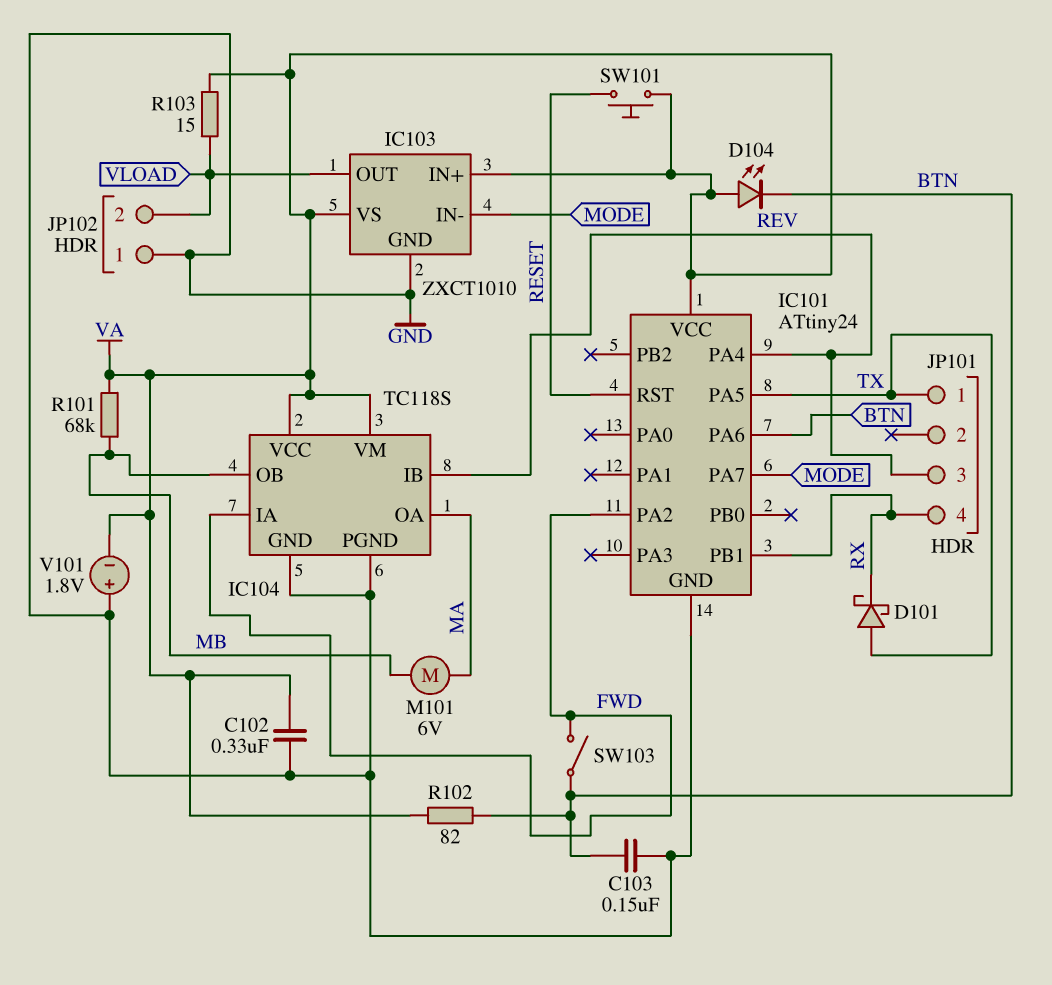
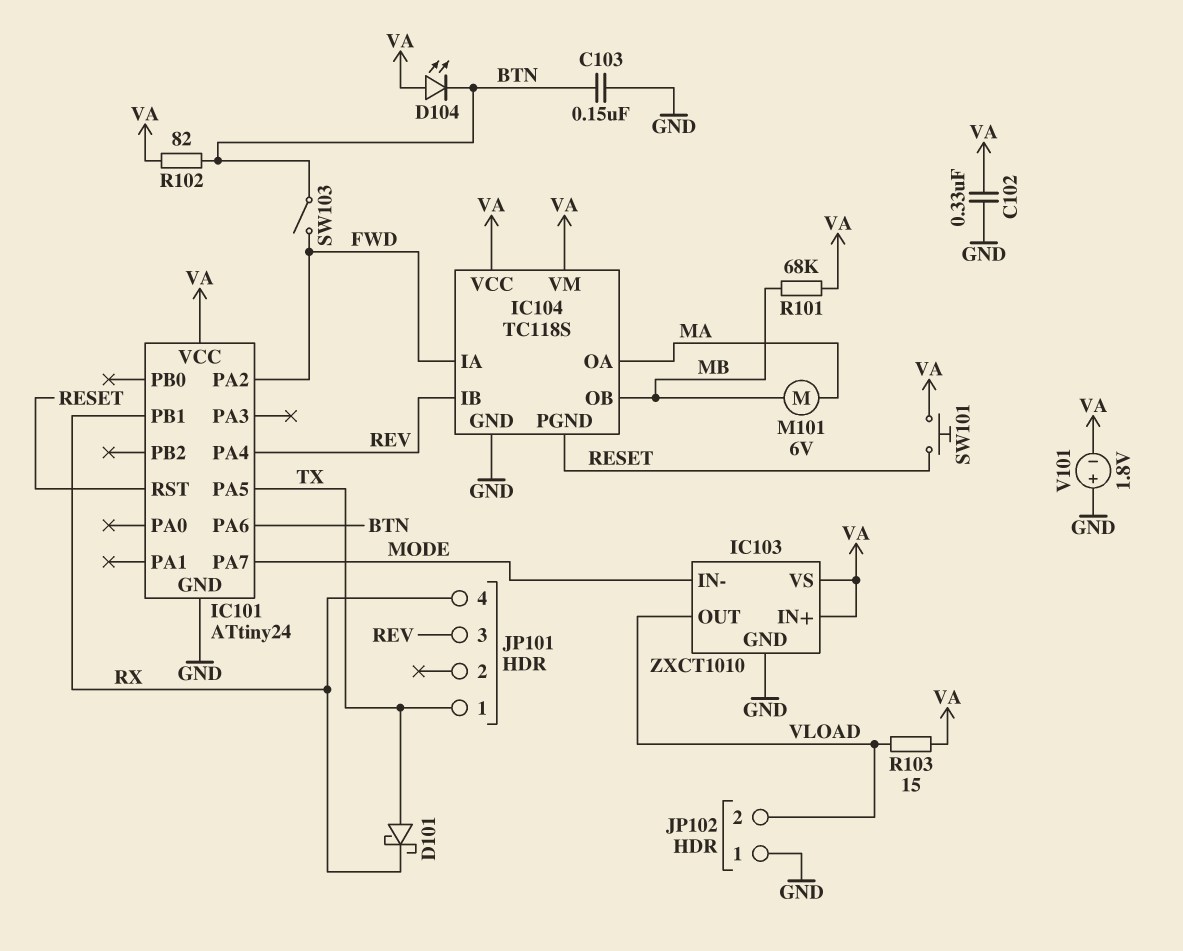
IC104 pin PGND: GND -> RESET

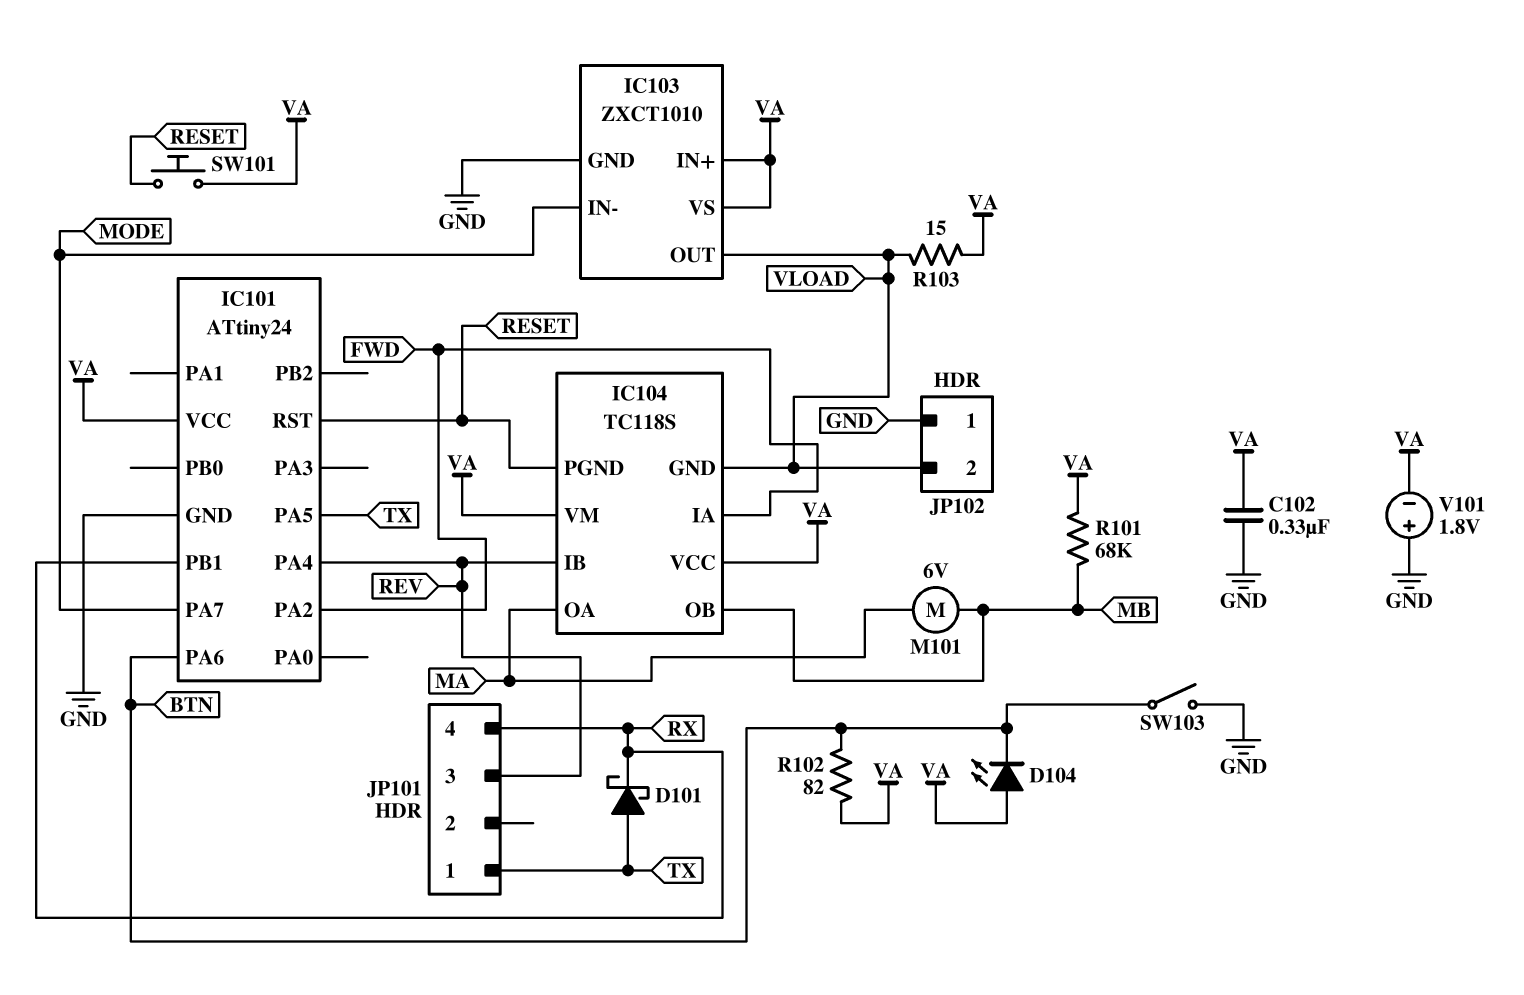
C103: 150nF (BTN, GND) -> none
IC104 pin GND: GND -> VLOAD
SW103: switch (BTN, FWD) -> switch (BTN, GND)

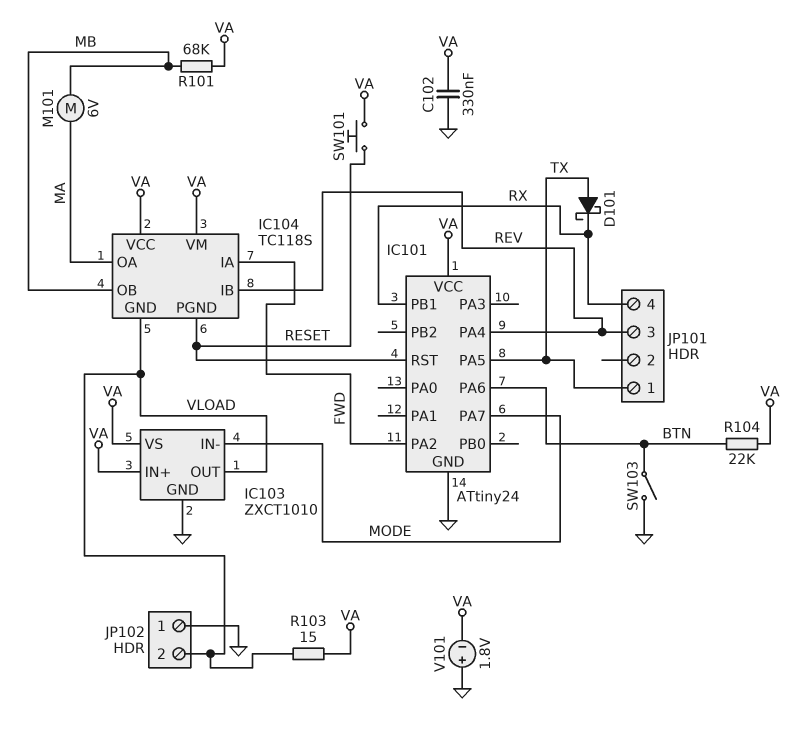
D104: LED (A VA, K BTN) -> none
R102: 82 (BTN, VA) -> none
R104: none -> 22k (BTN, VA)

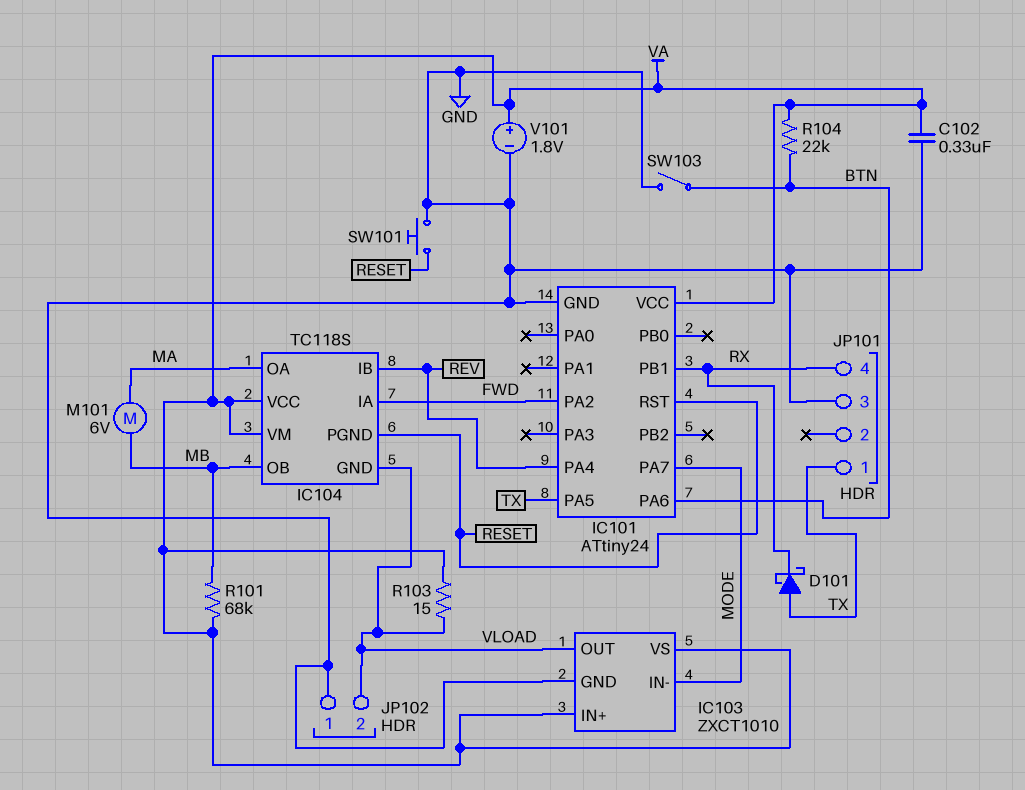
JP101 pin 3: REV -> GND
SW101: button (RESET, VA) -> button (GND, RESET)
V101: 1.8V (plus GND, minus VA) -> 1.8V (plus VA, minus GND)

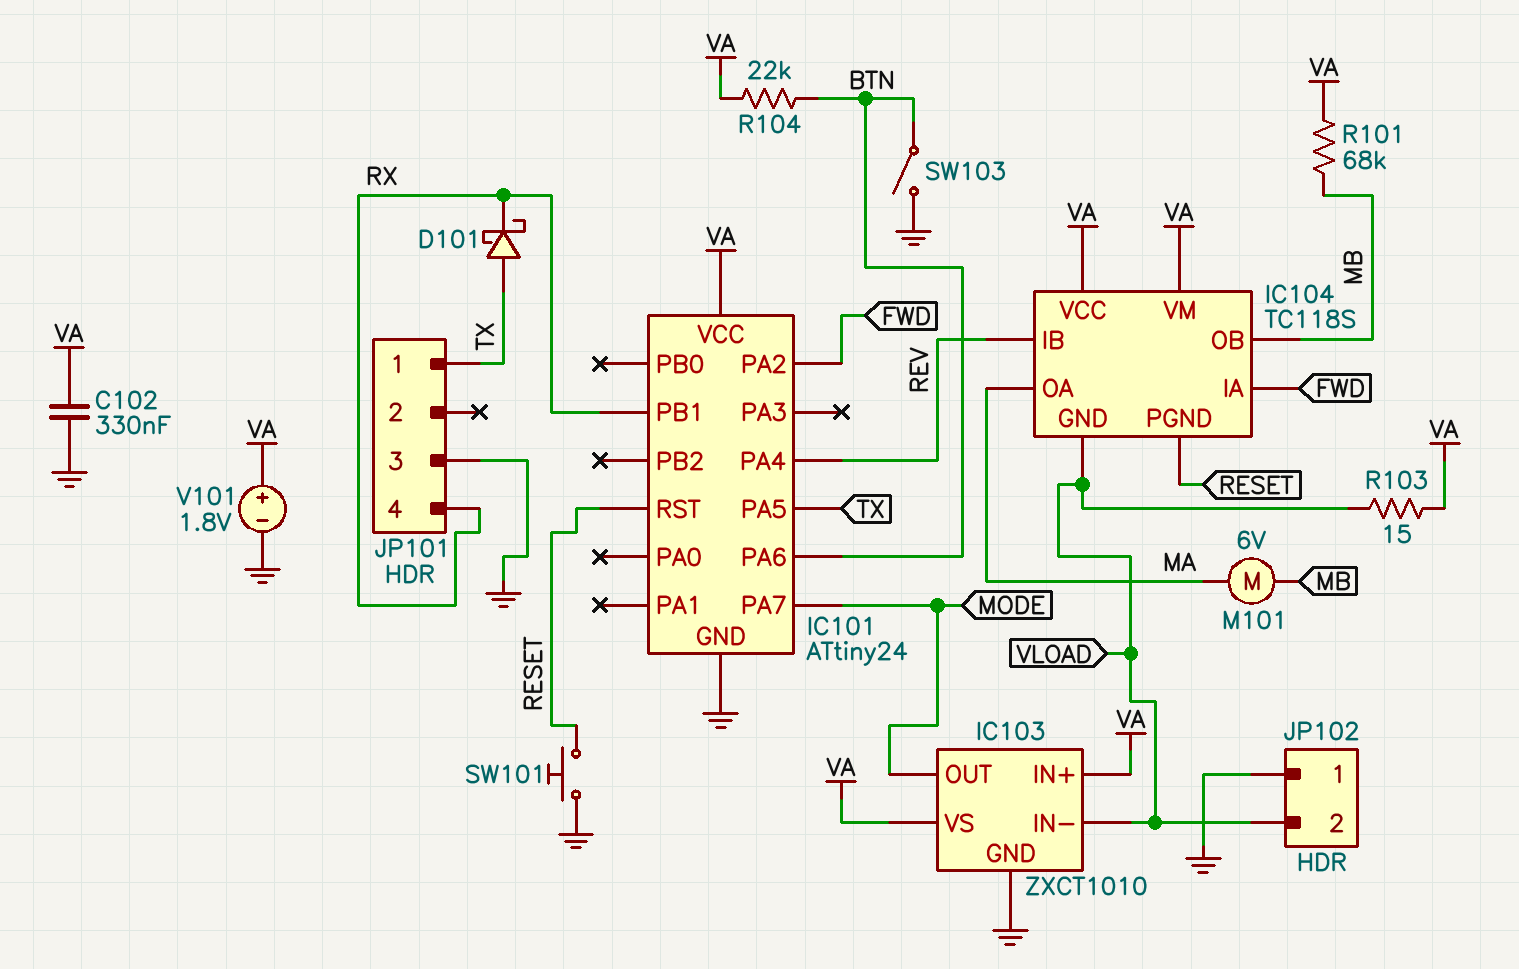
IC103 pin IN-: MODE -> VLOAD
IC103 pin OUT: VLOAD -> MODE

